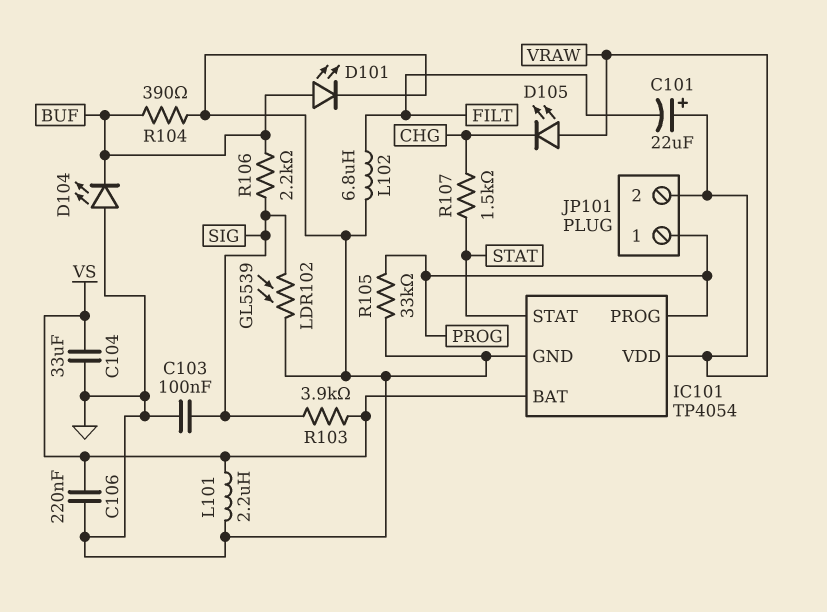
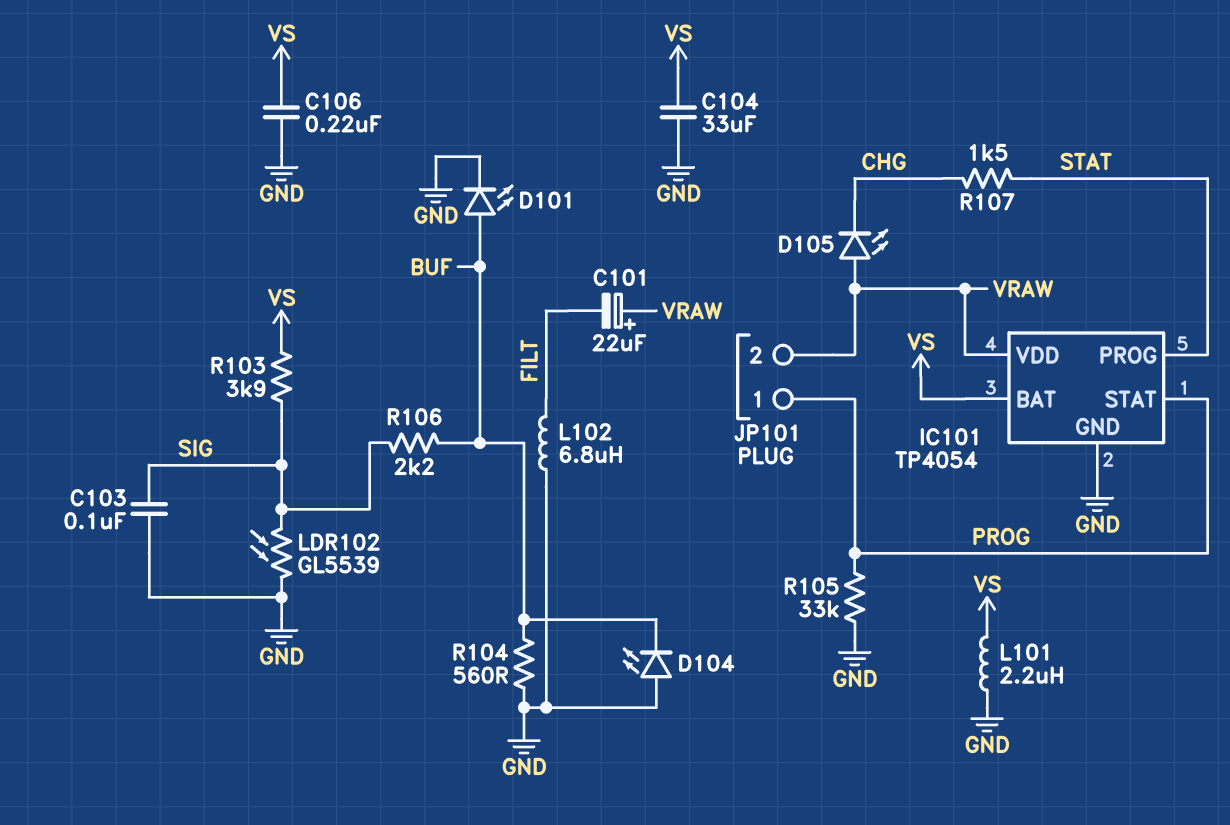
IC101 pin PROG: PROG -> STAT
IC101 pin STAT: STAT -> PROG
R104: 390 (BUF, GND) -> 560 (BUF, GND)

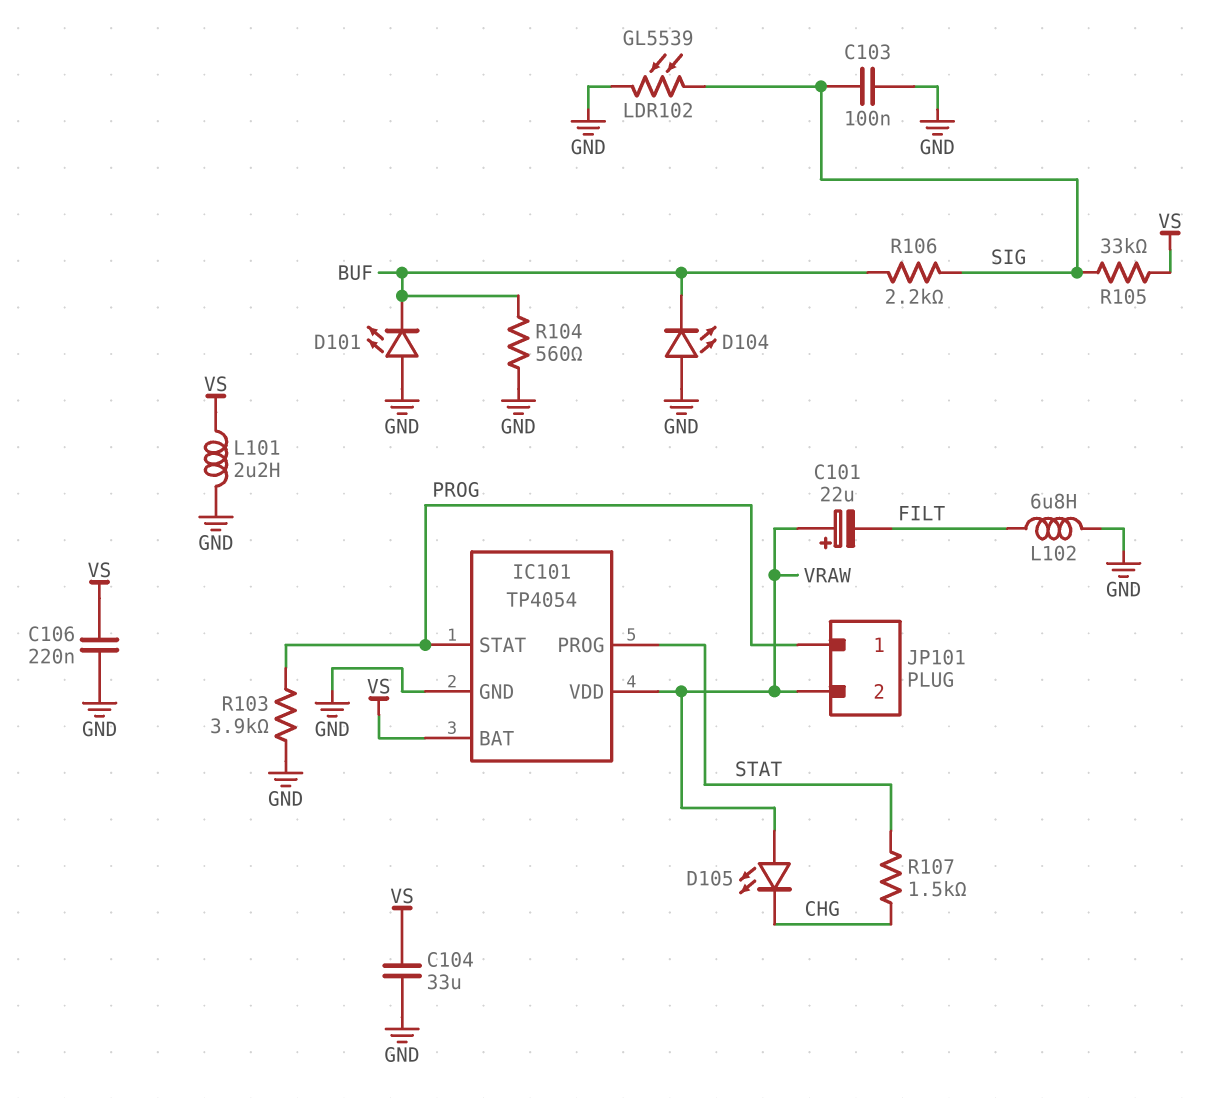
D101: LED (A BUF, K GND) -> LED (A GND, K BUF)
R103: 3.9k (SIG, VS) -> 3.9k (GND, PROG)
R105: 33k (GND, PROG) -> 33k (SIG, VS)

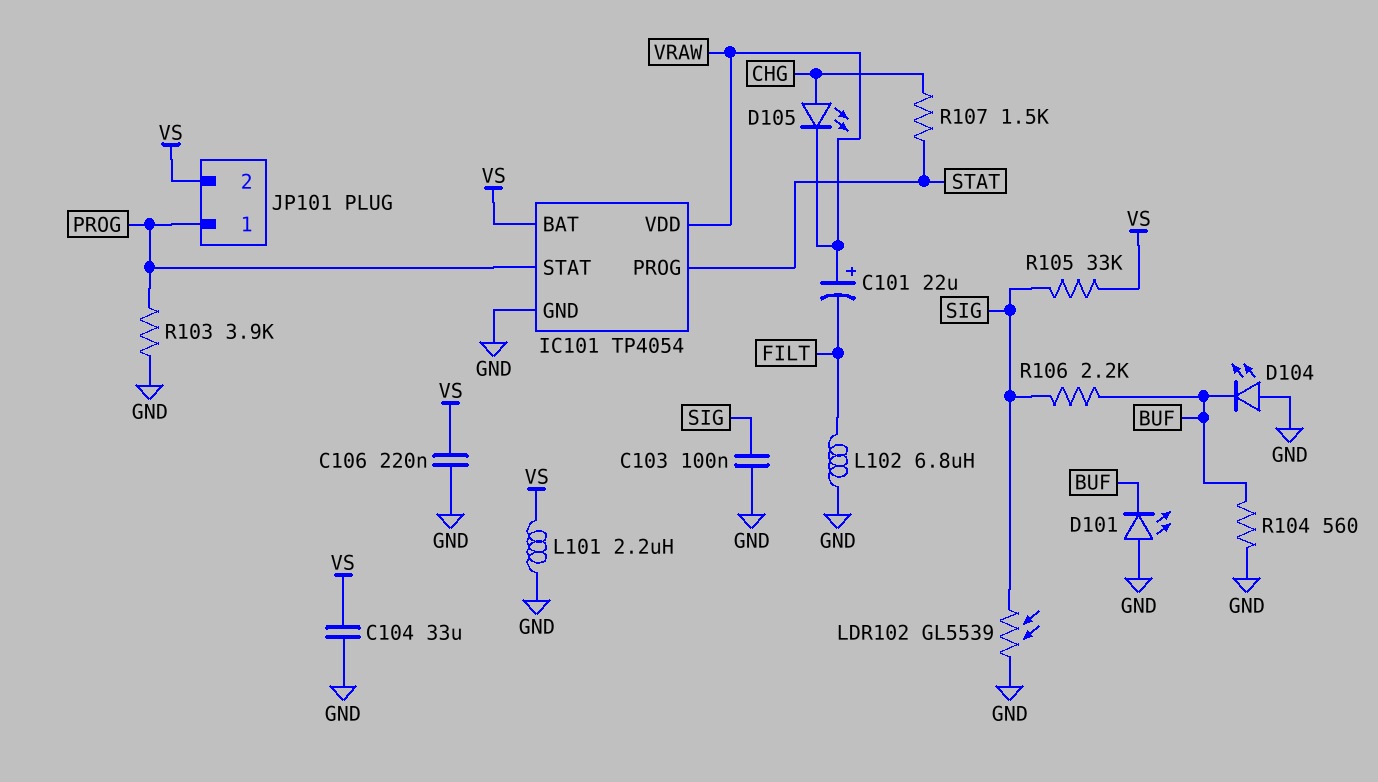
D105: LED (A VRAW, K CHG) -> LED (A CHG, K VRAW)
JP101 pin 2: VRAW -> VS

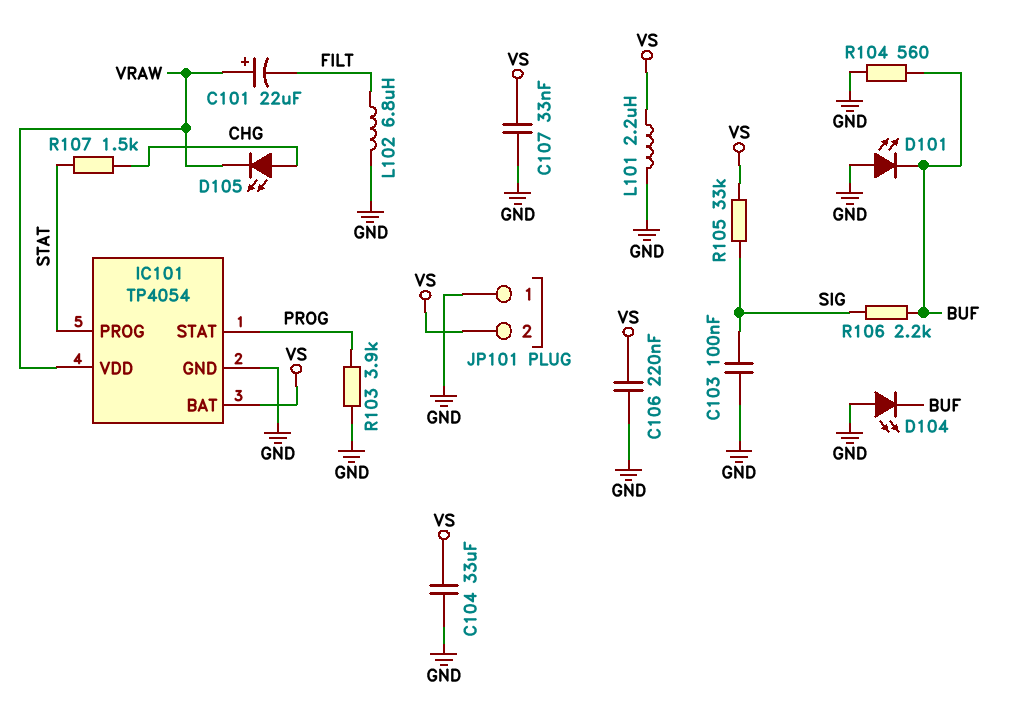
C107: none -> 33nF (GND, VS)
JP101 pin 1: PROG -> GND
LDR102: GL5539 (GND, SIG) -> none

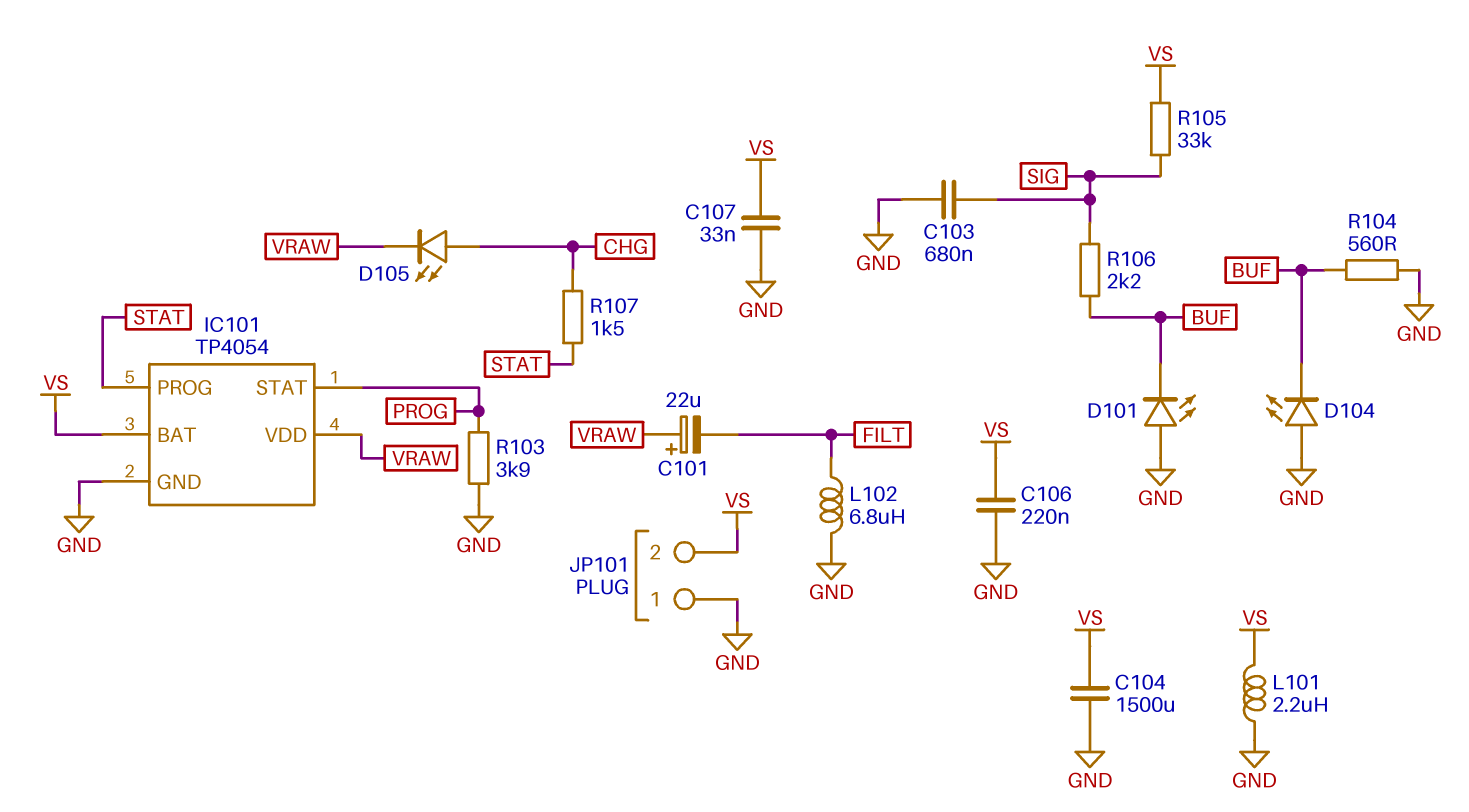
C103: 100nF (GND, SIG) -> 680nF (GND, SIG)
C104: 33uF (GND, VS) -> 1500uF (GND, VS)

